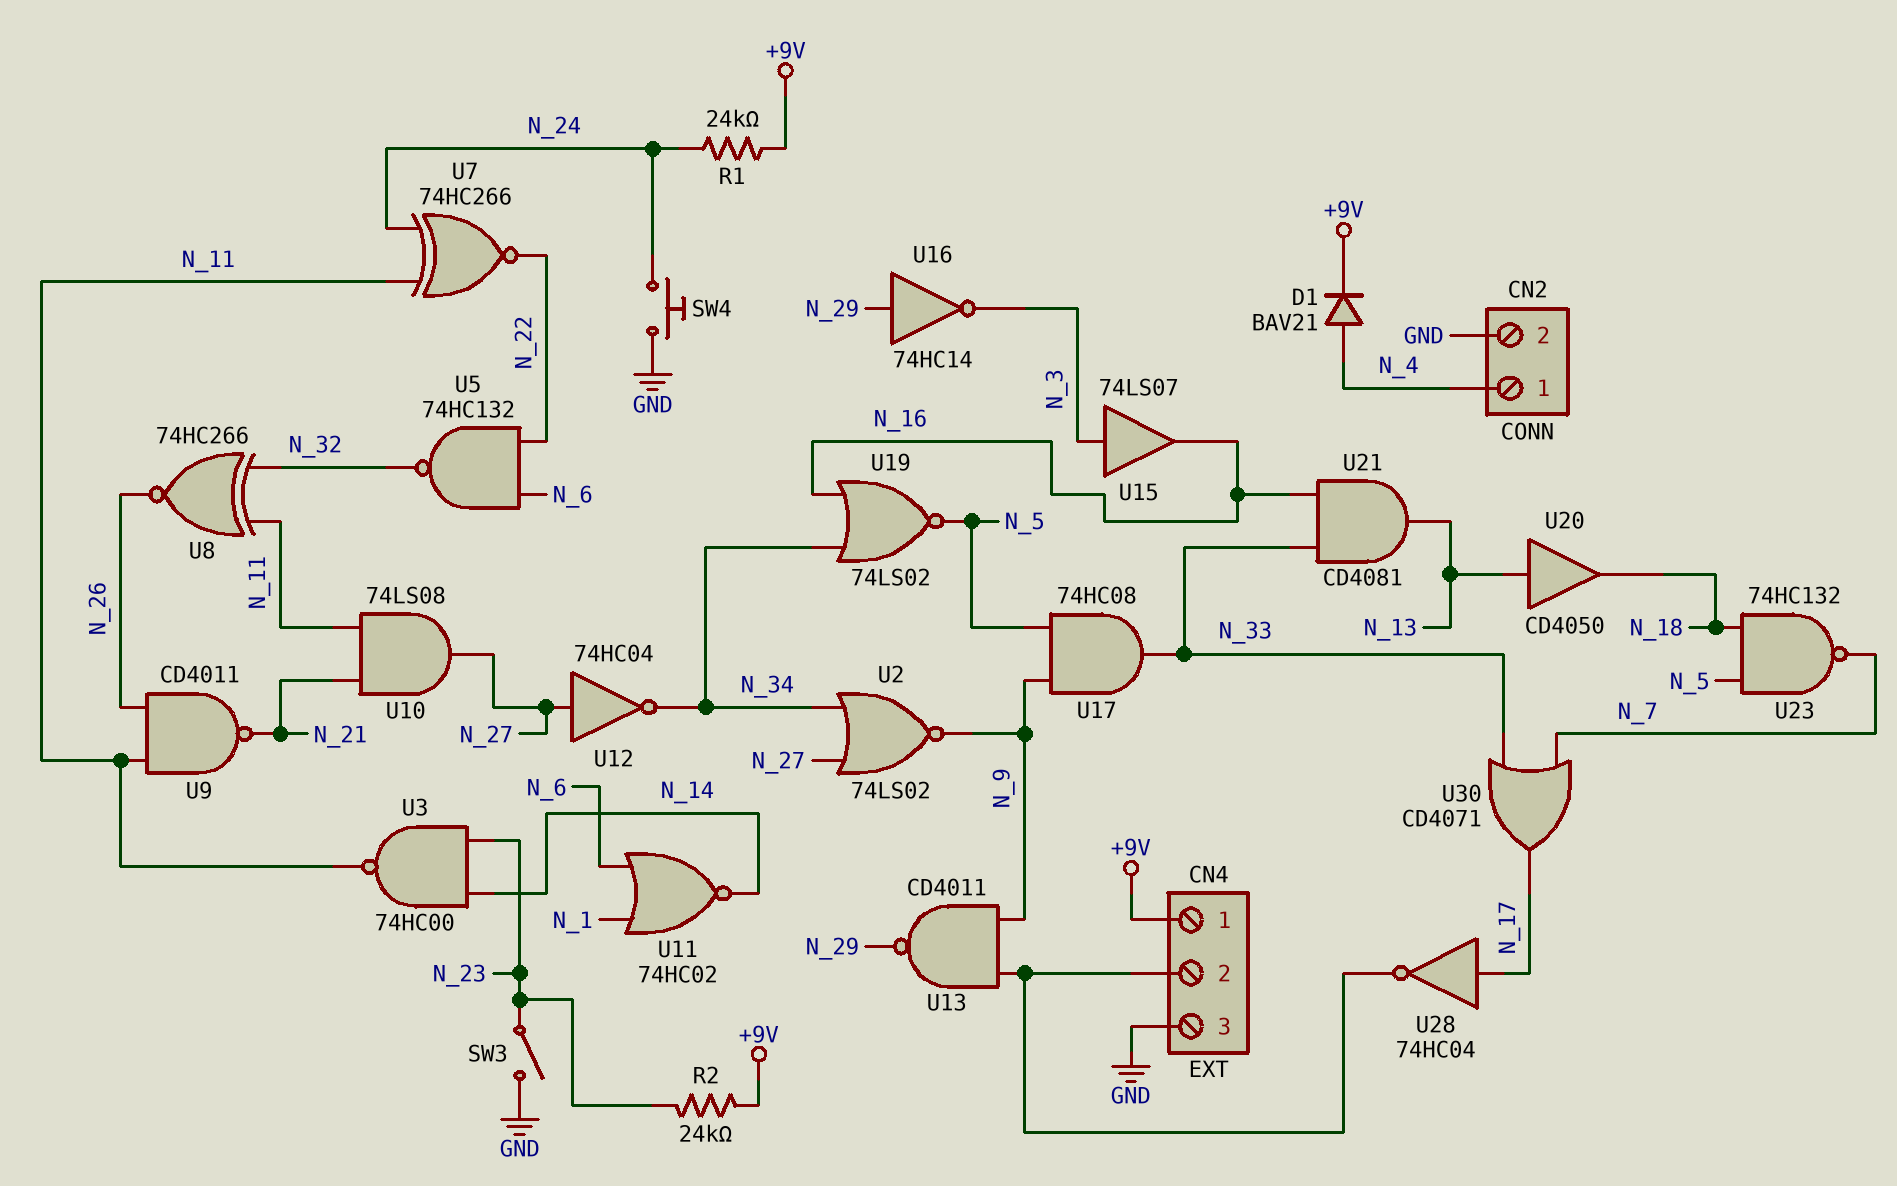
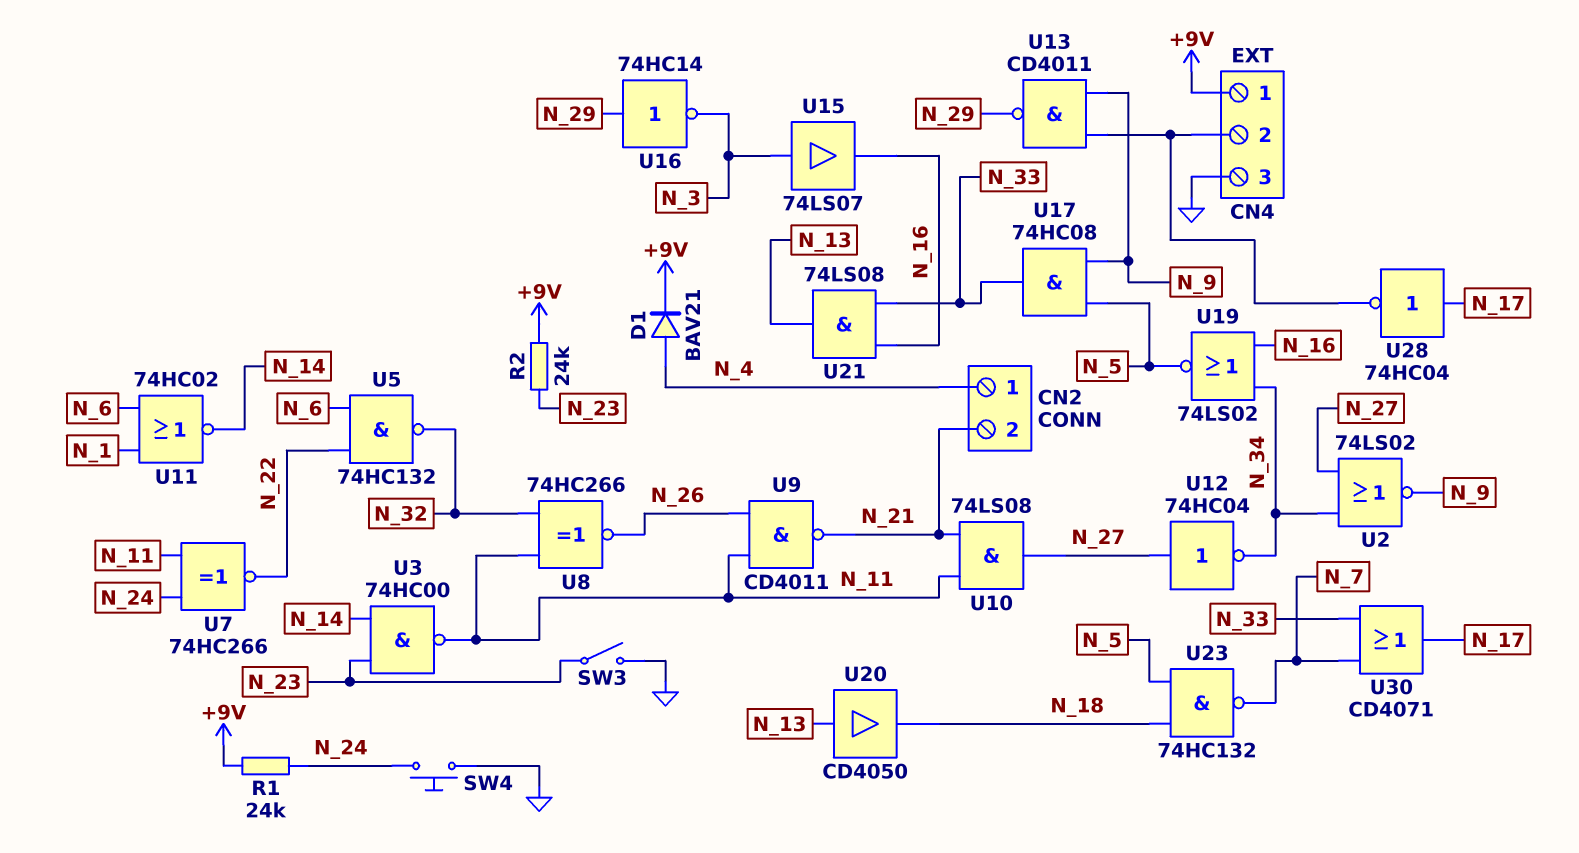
CN2 pin 2: GND -> N_21
U21: AND CD4081 (in N_16, in N_33, out N_13) -> AND 74LS08 (in N_16, in N_33, out N_13)

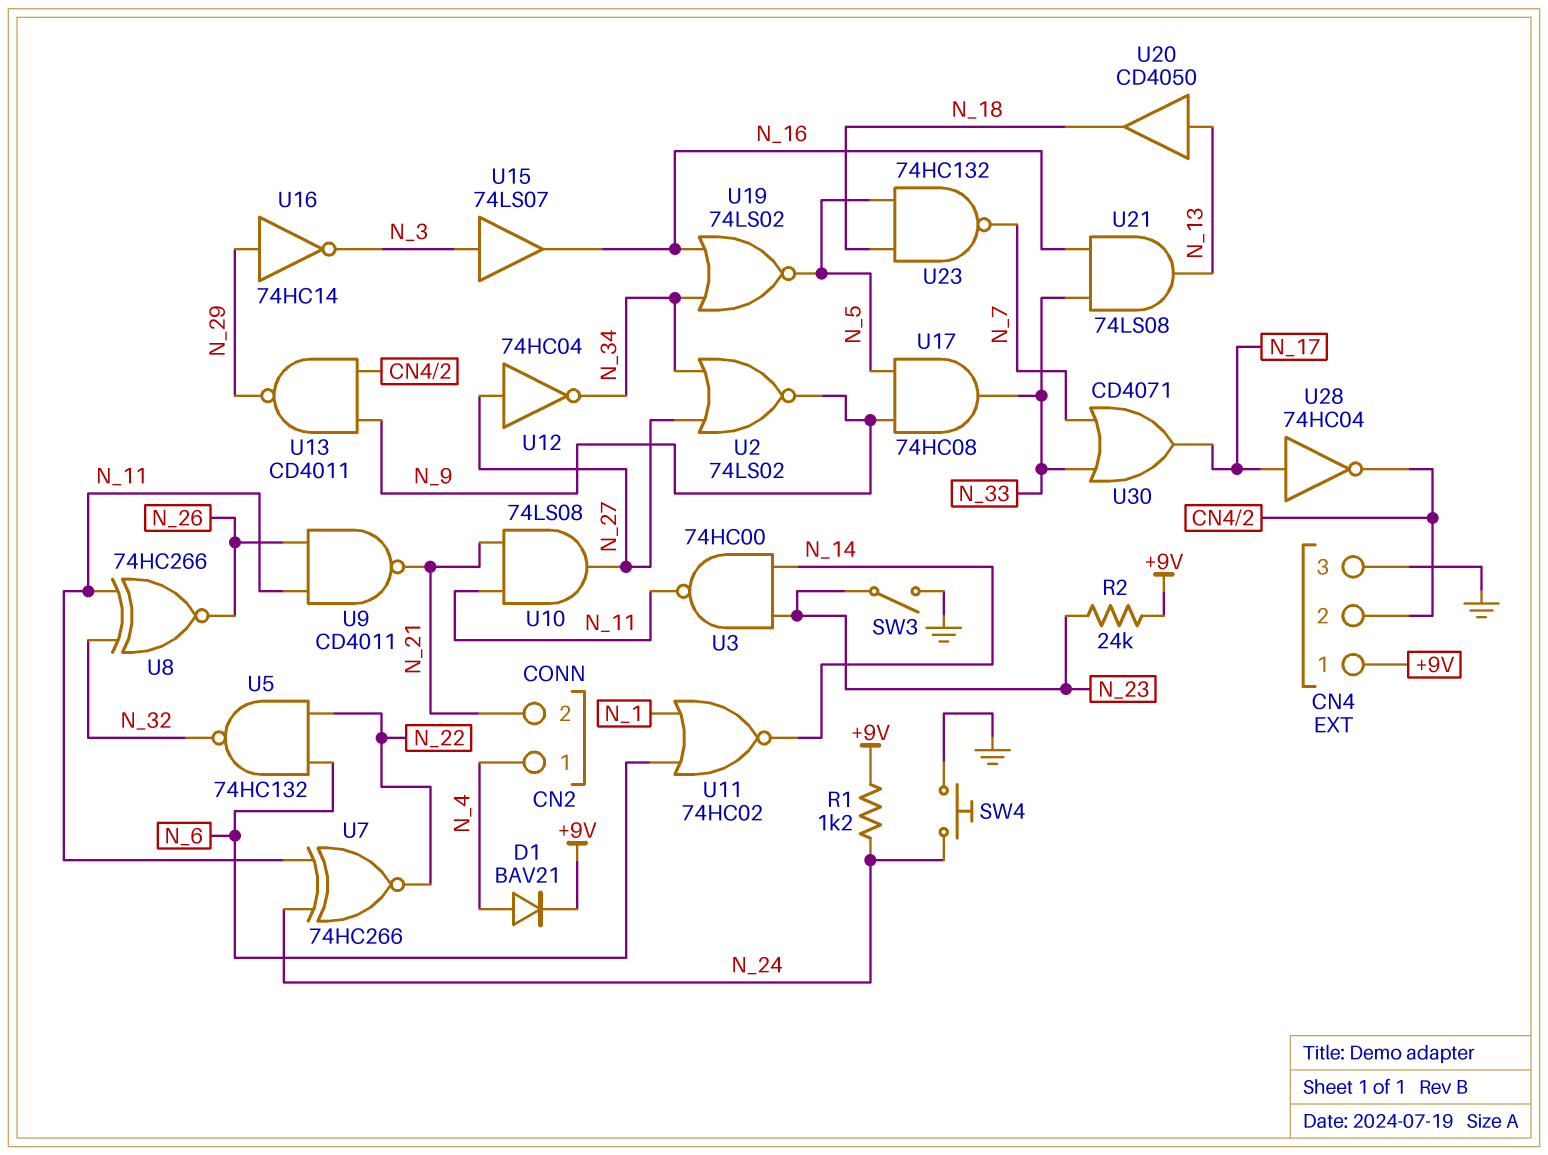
R1: 24k (+9V, N_24) -> 1.2k (+9V, N_24)

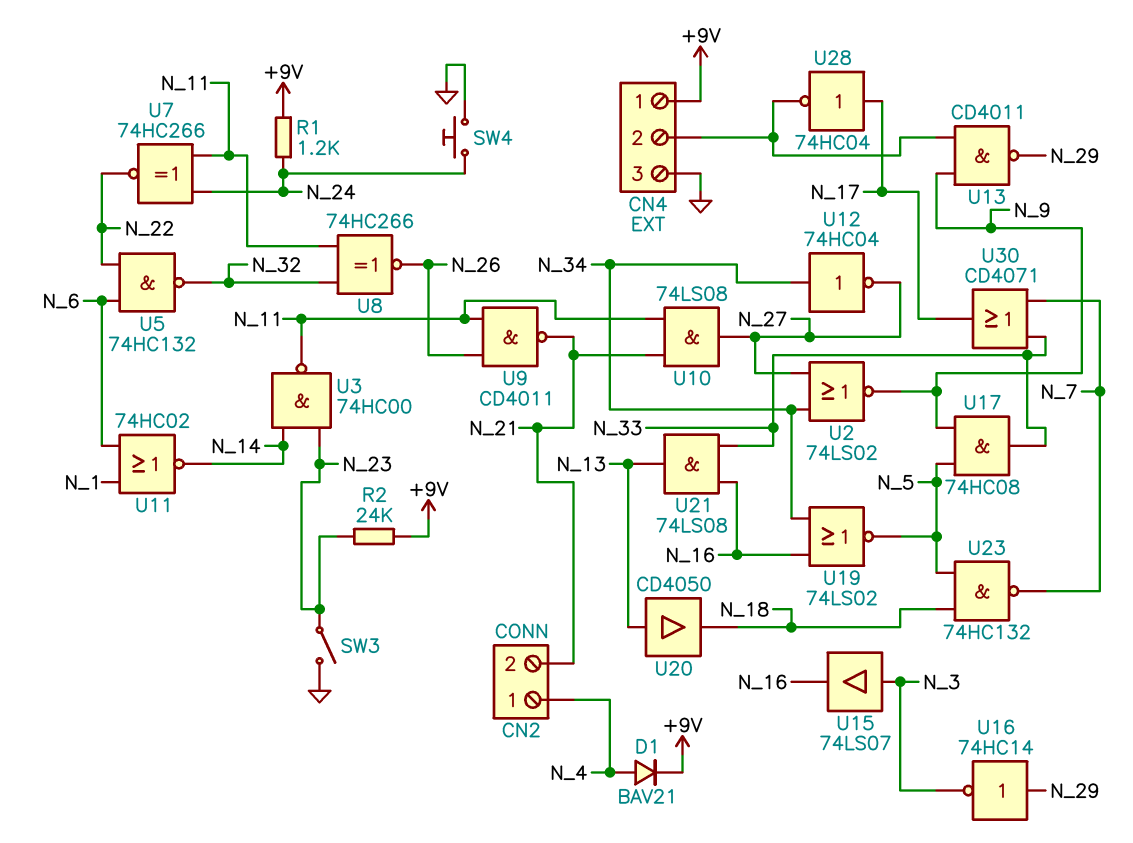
U12: NOT 74HC04 (in N_27, out N_34) -> NOT 74HC04 (in N_34, out N_27)

